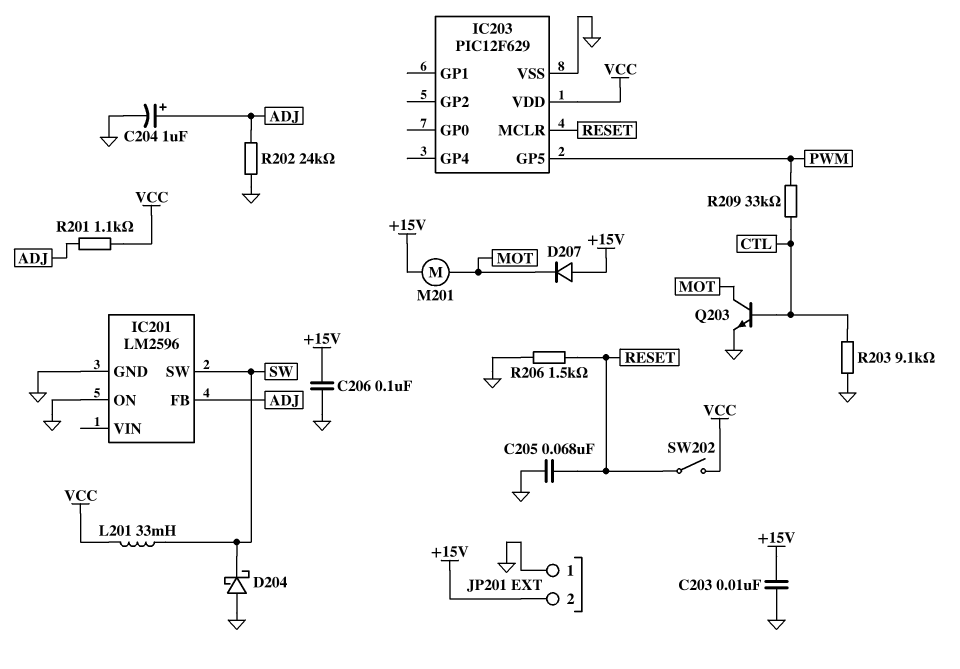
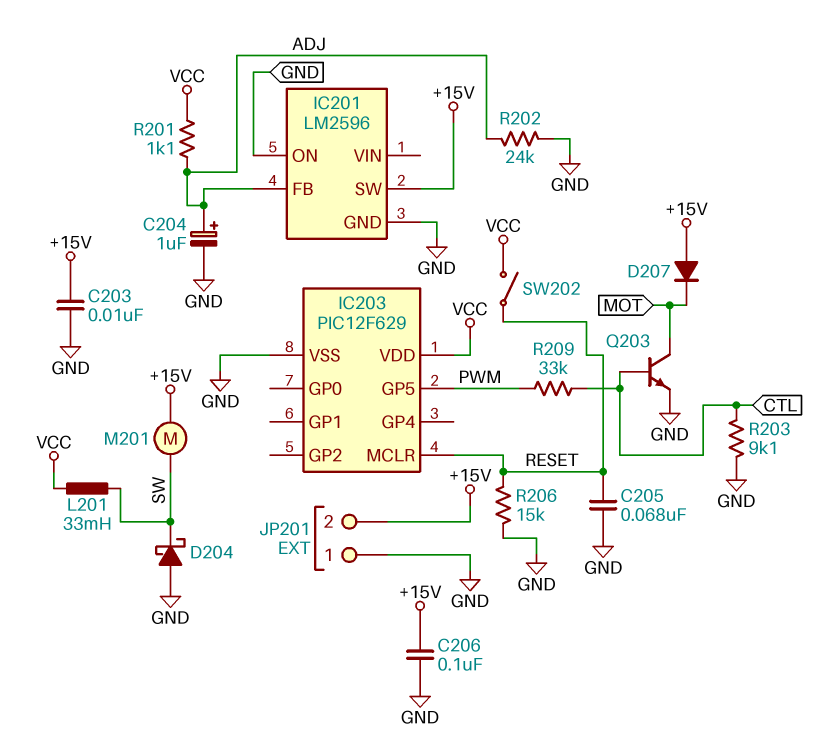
IC201 pin SW: SW -> +15V
M201: motor (+15V, MOT) -> motor (+15V, SW)
R206: 1.5k (GND, RESET) -> 15k (GND, RESET)

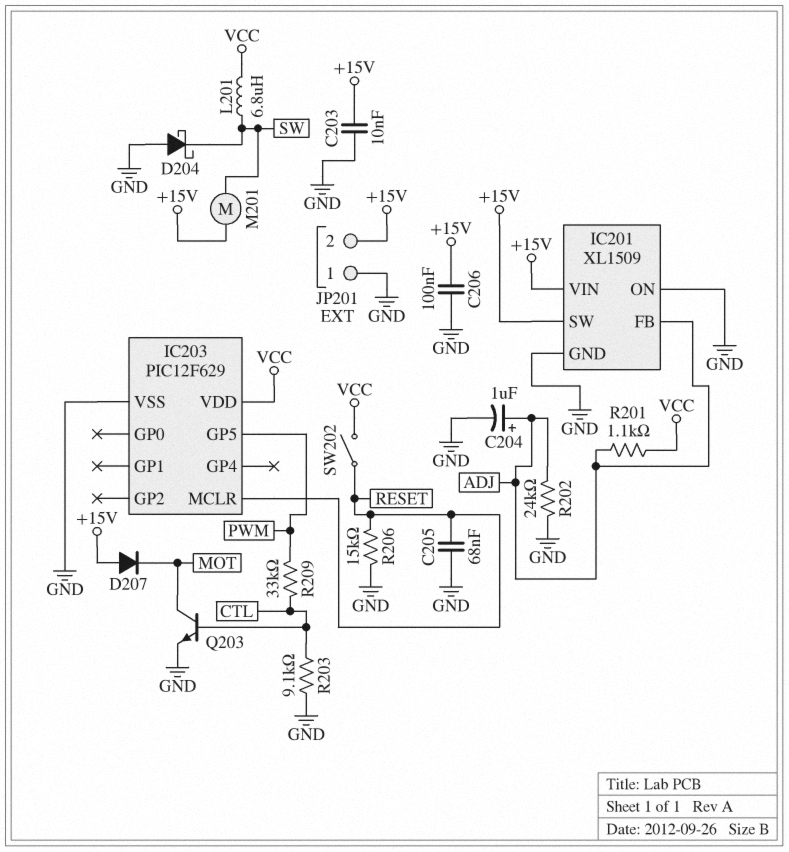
IC201: LM2596 -> XL1509
IC201 pin VIN: none -> +15V
L201: 33mH (SW, VCC) -> 6.8uH (SW, VCC)

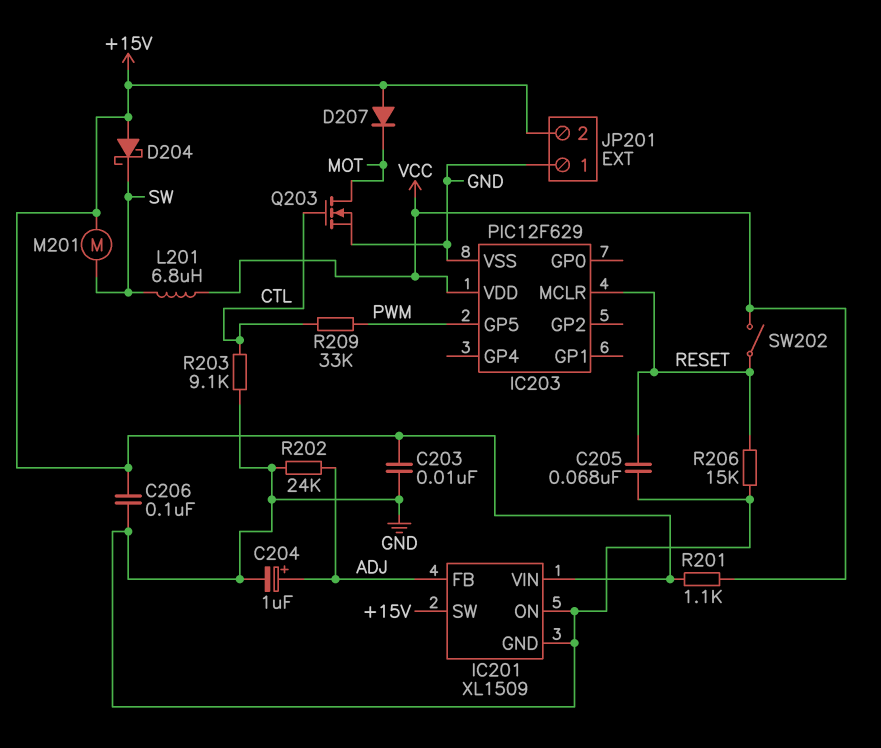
D204: schottky (A GND, K SW) -> schottky (A +15V, K SW)
Q203: NPN (B CTL, C MOT, E GND) -> NMOS (G CTL, D MOT, S GND)
R201: 1.1k (ADJ, VCC) -> 1.1k (+15V, VCC)

